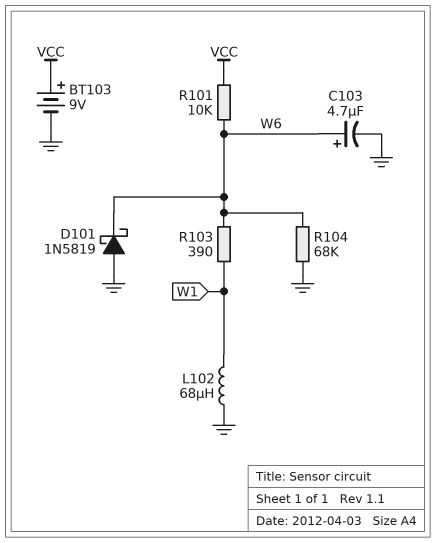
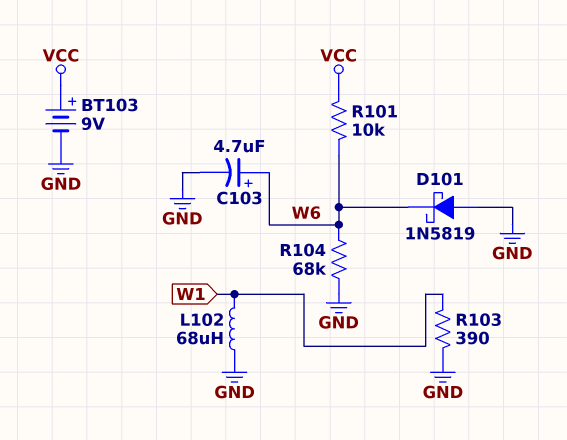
R103: 390 (W1, W6) -> 390 (GND, W1)

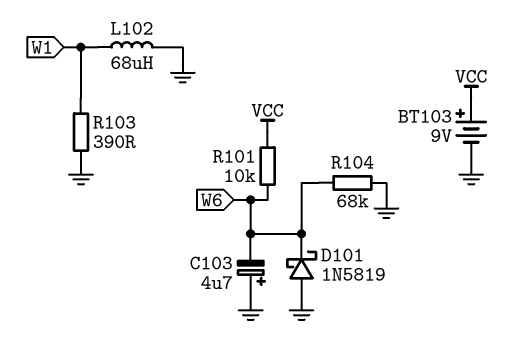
C103: 4.7uF (plus W6, minus GND) -> 4.7uF (plus GND, minus W6)

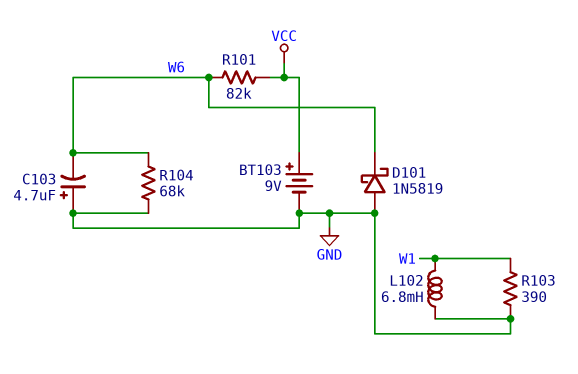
L102: 68uH (GND, W1) -> 6.8mH (GND, W1)
R101: 10k (VCC, W6) -> 82k (VCC, W6)

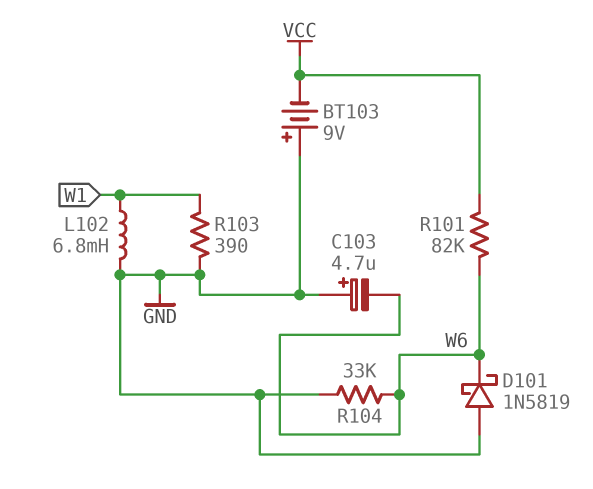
BT103: 9V (plus VCC, minus GND) -> 9V (plus GND, minus VCC)
R104: 68k (GND, W6) -> 33k (GND, W6)

